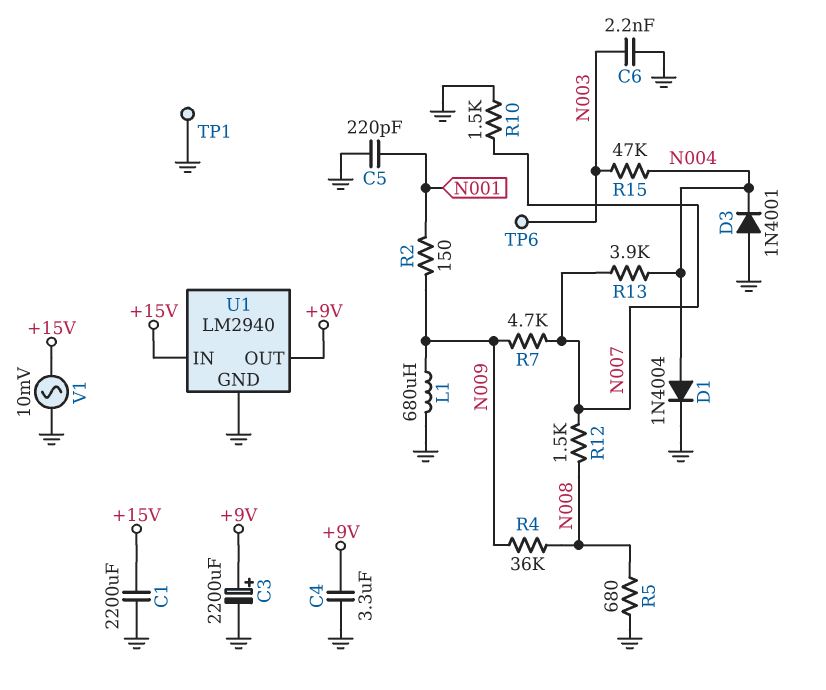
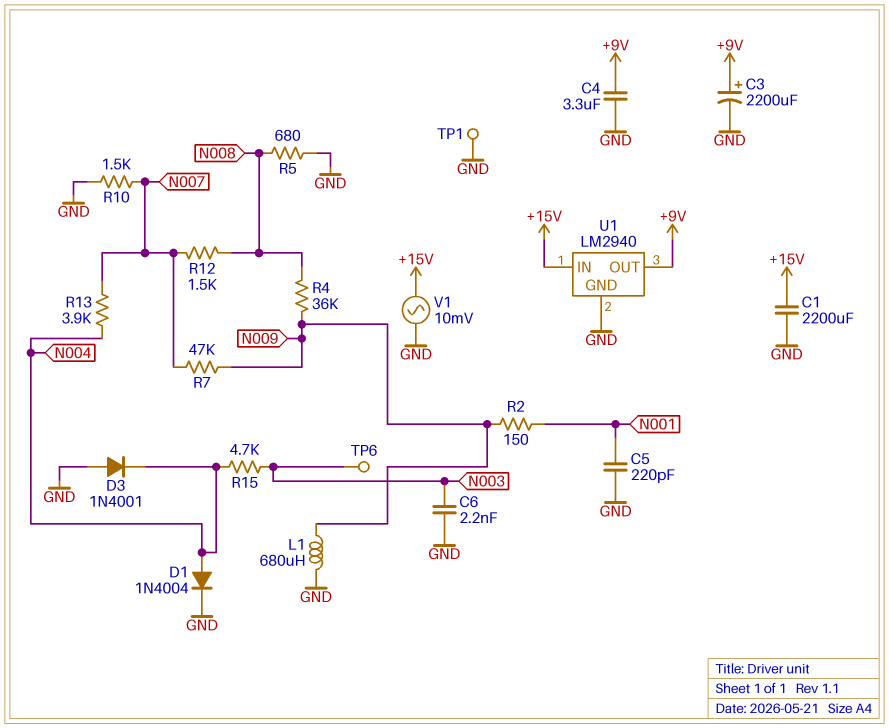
R7: 4.7k (N007, N009) -> 47k (N007, N009)
R15: 47k (N003, N004) -> 4.7k (N003, N004)

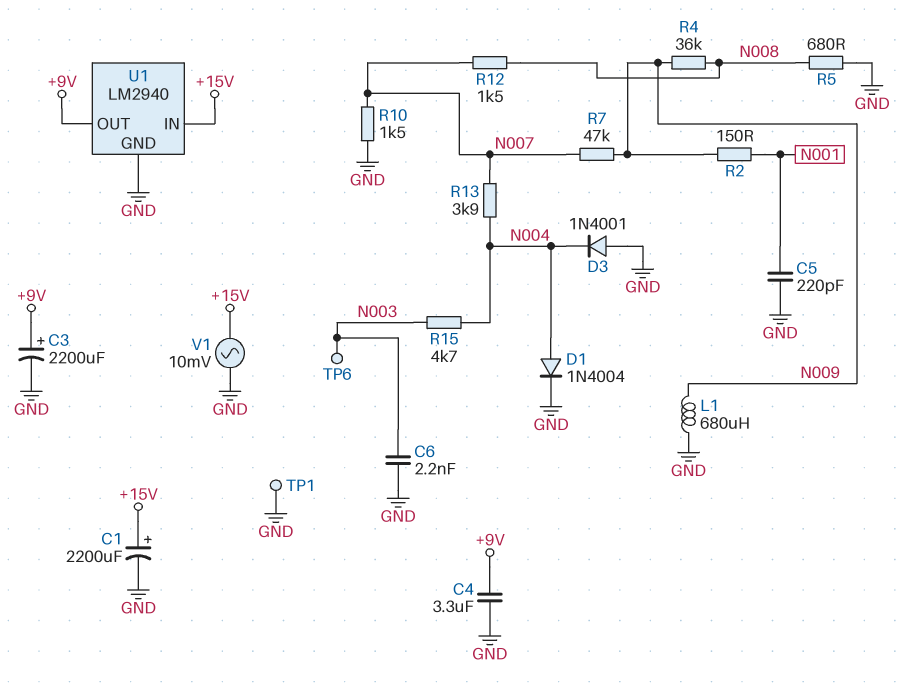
C1: 2200uF (+15V, GND) -> 2200uF (plus +15V, minus GND)

